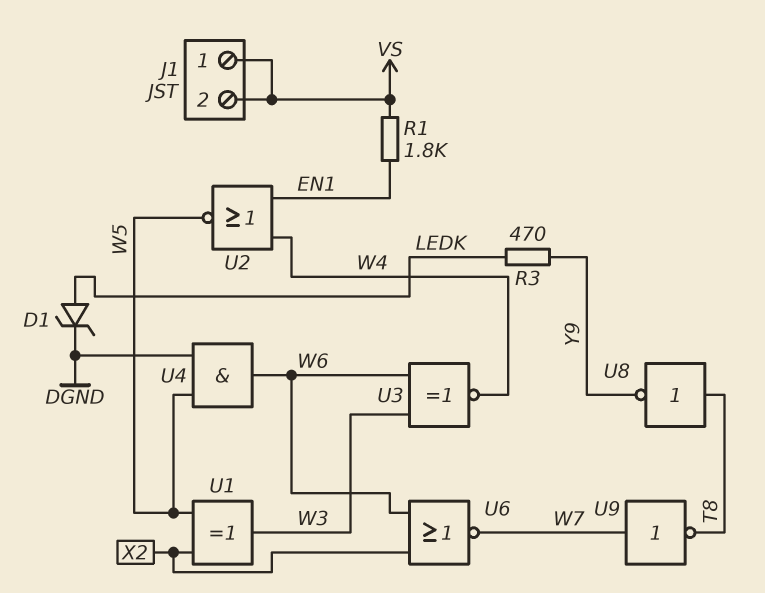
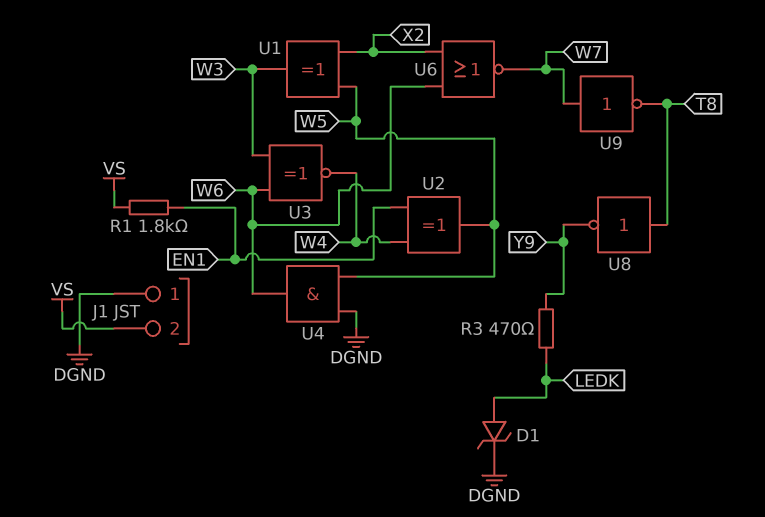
J1 pin 1: VS -> DGND
U2: NOR (in EN1, in W4, out W5) -> XOR (in EN1, in W4, out W5)

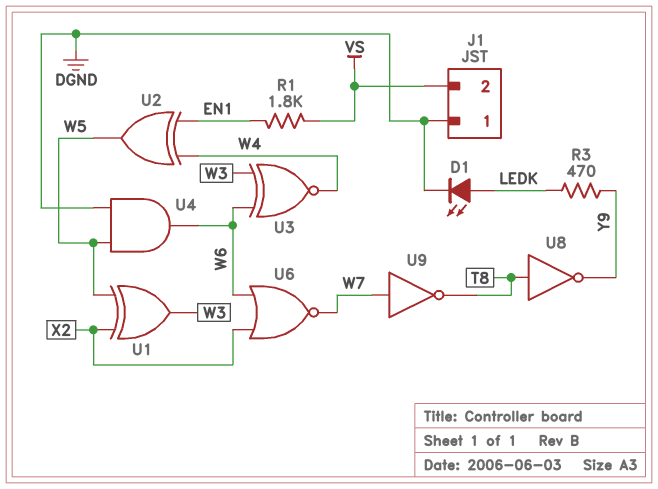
D1: zener (A LEDK, K DGND) -> LED (A LEDK, K DGND)

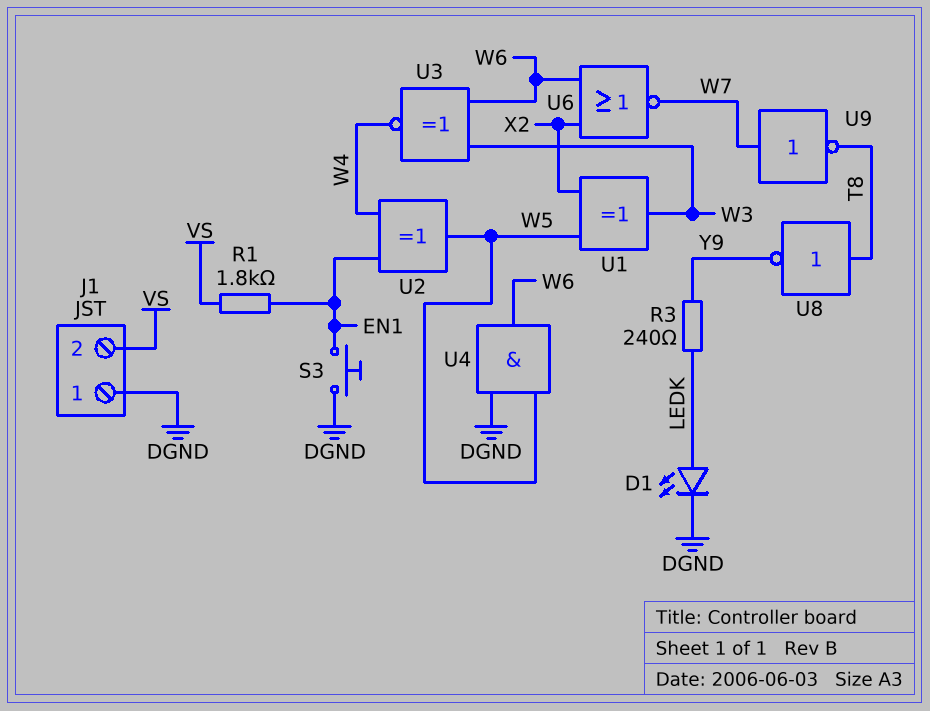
R3: 470 (LEDK, Y9) -> 240 (LEDK, Y9)
S3: none -> button (DGND, EN1)

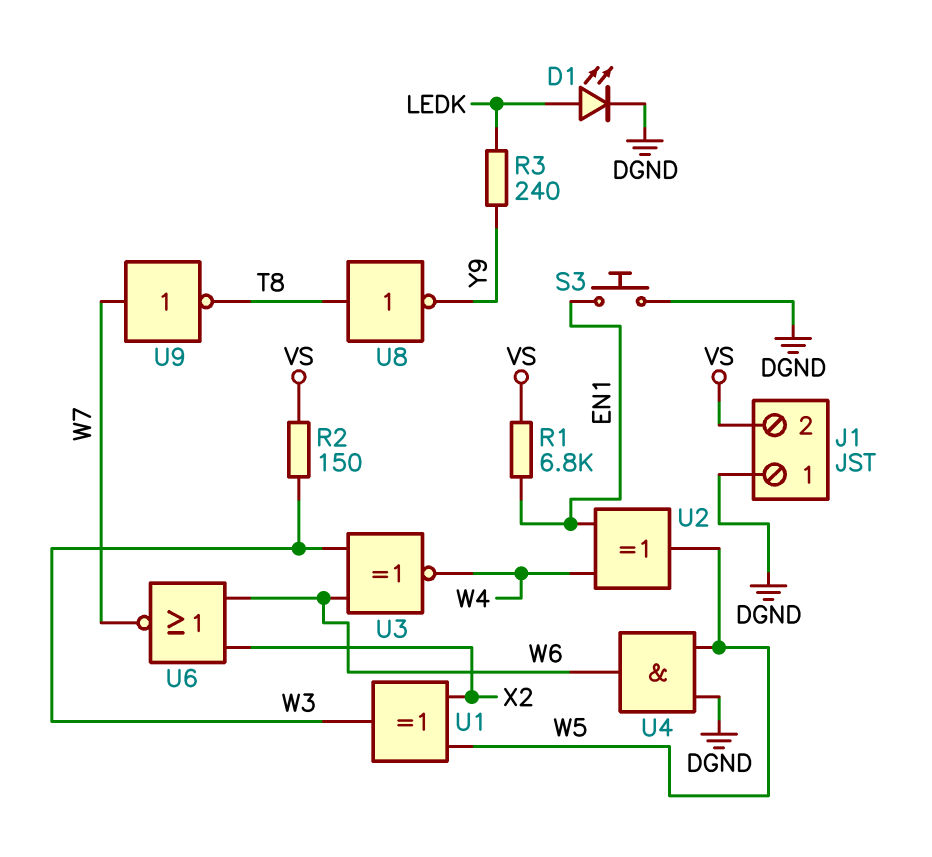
R1: 1.8k (EN1, VS) -> 6.8k (EN1, VS)
R2: none -> 150 (VS, W3)

